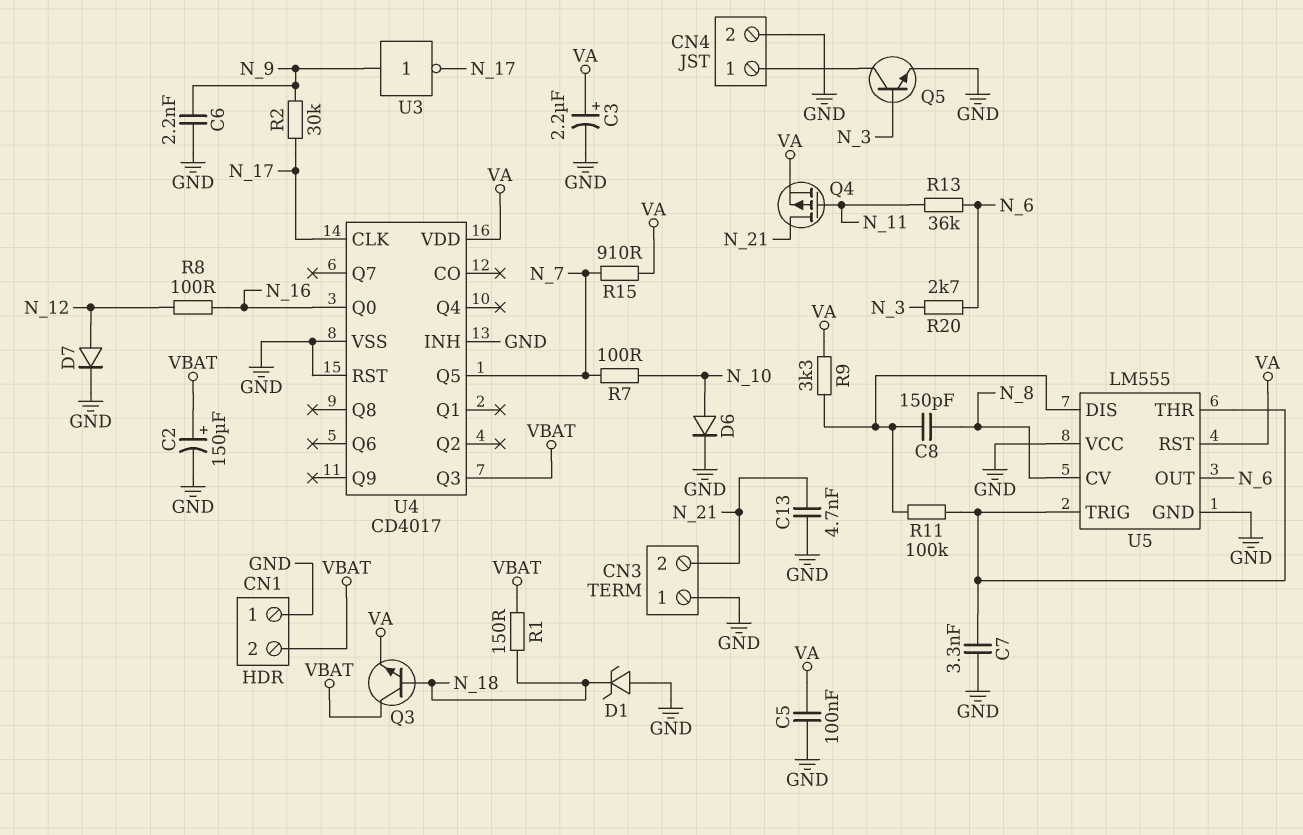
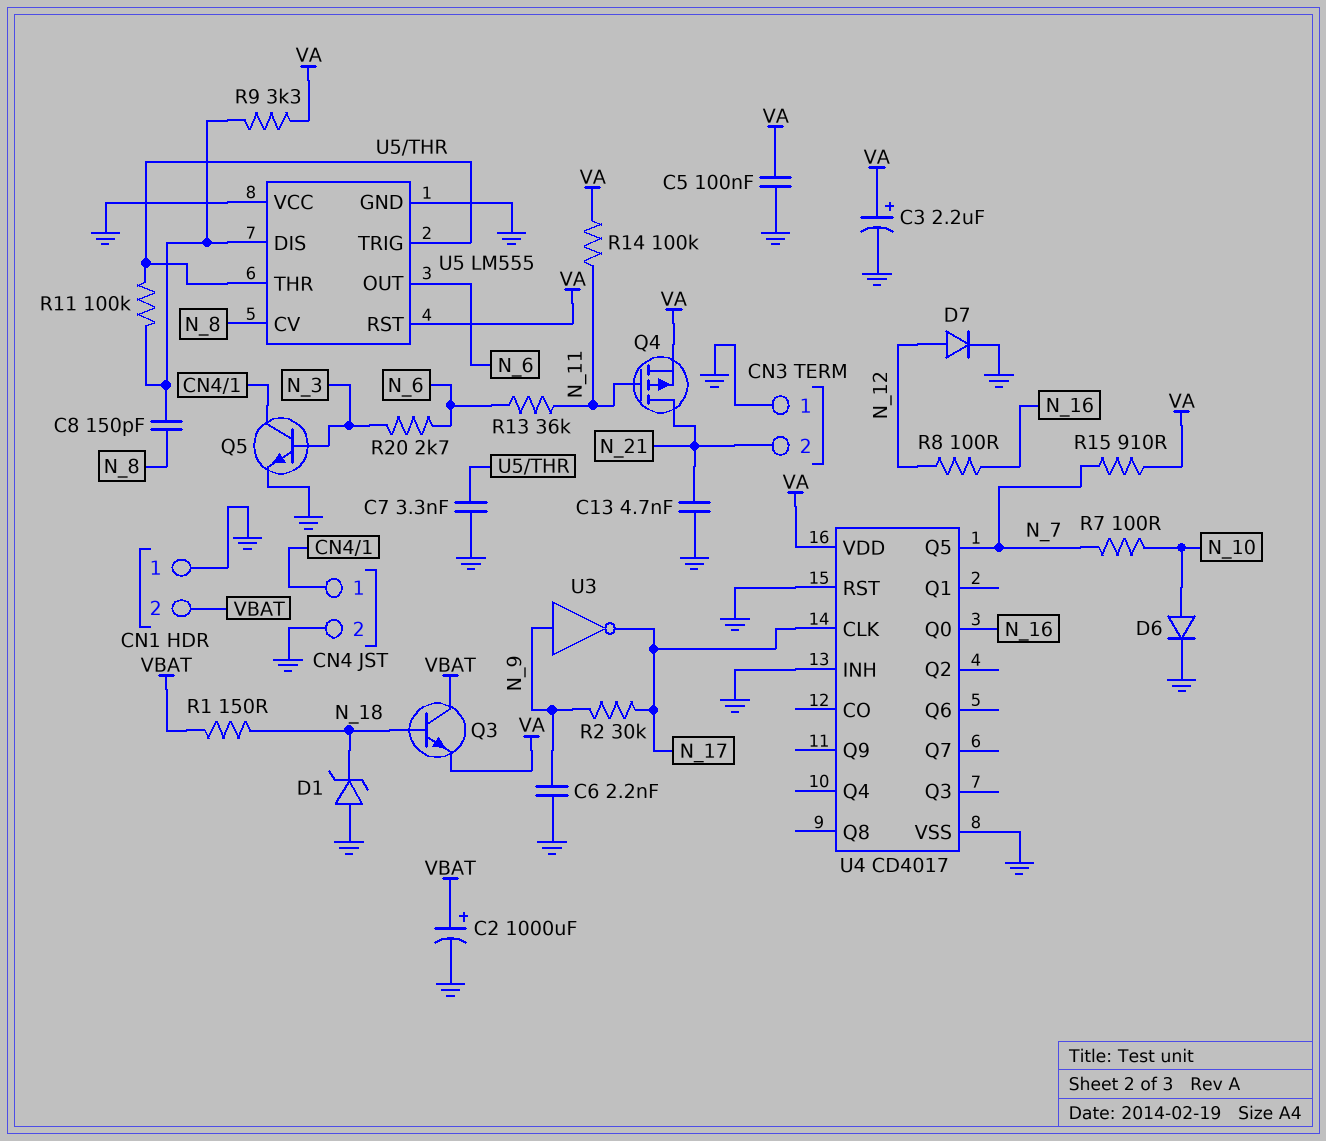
C2: 150uF (plus VBAT, minus GND) -> 1000uF (plus VBAT, minus GND)
R14: none -> 100k (N_11, VA)
U4 pin Q3: VBAT -> none

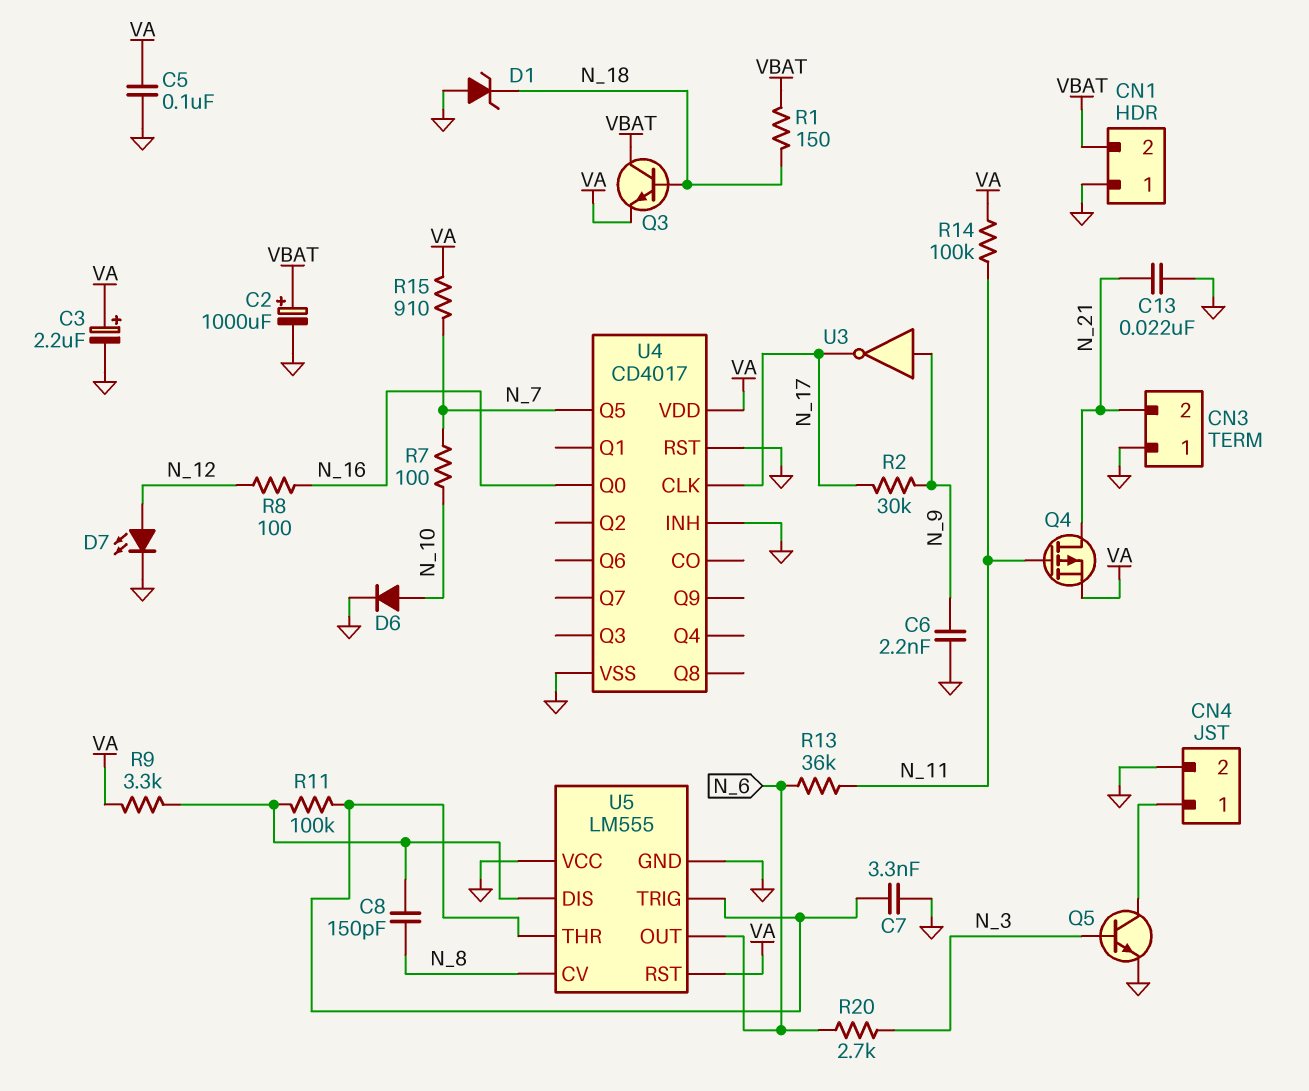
C13: 4.7nF (GND, N_21) -> 22nF (GND, N_21)
D7: diode (A N_12, K GND) -> LED (A N_12, K GND)

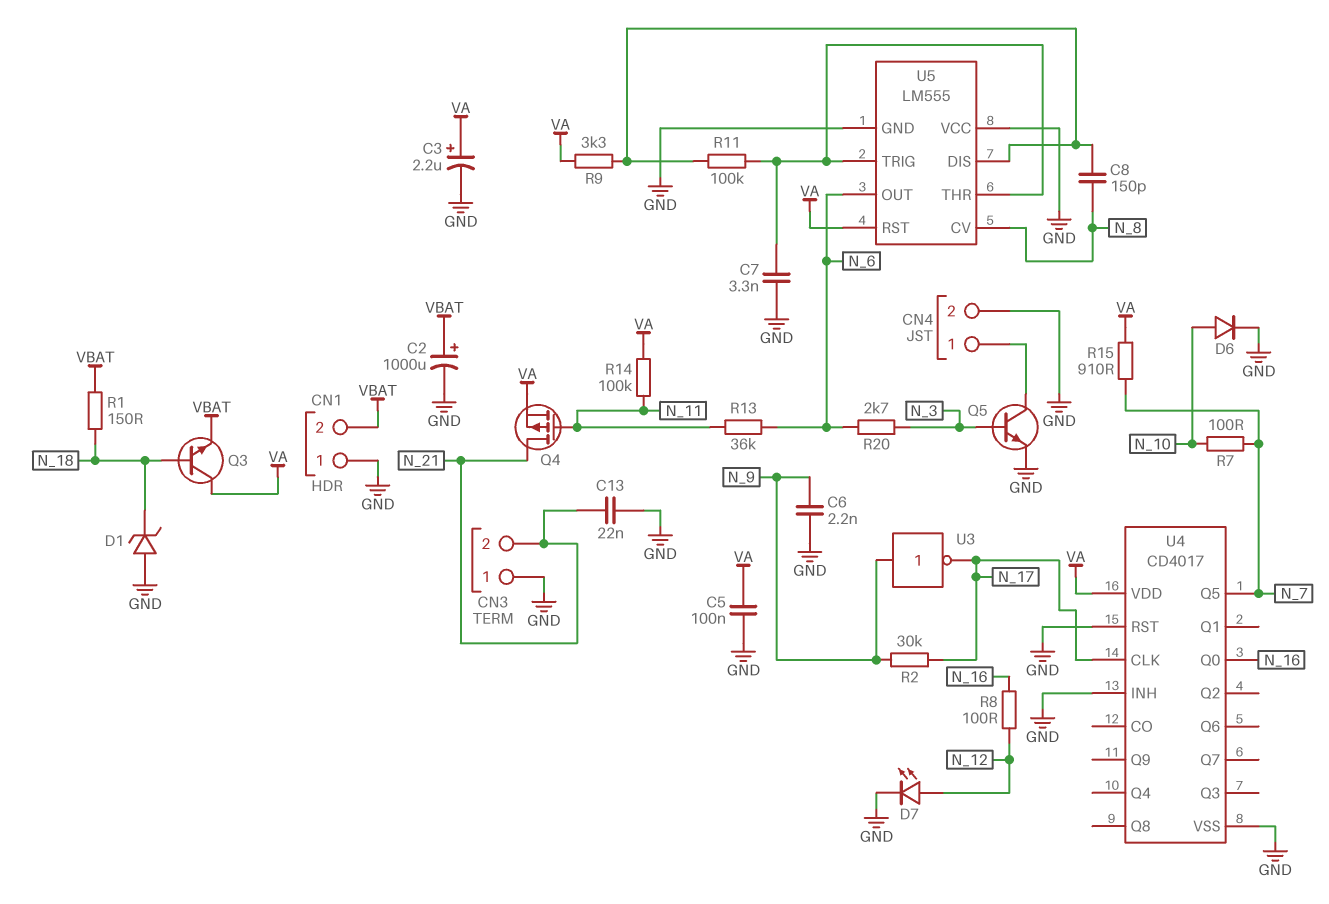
Q3: NPN (B N_18, C VBAT, E VA) -> NPN (B N_18, C VA, E VBAT)

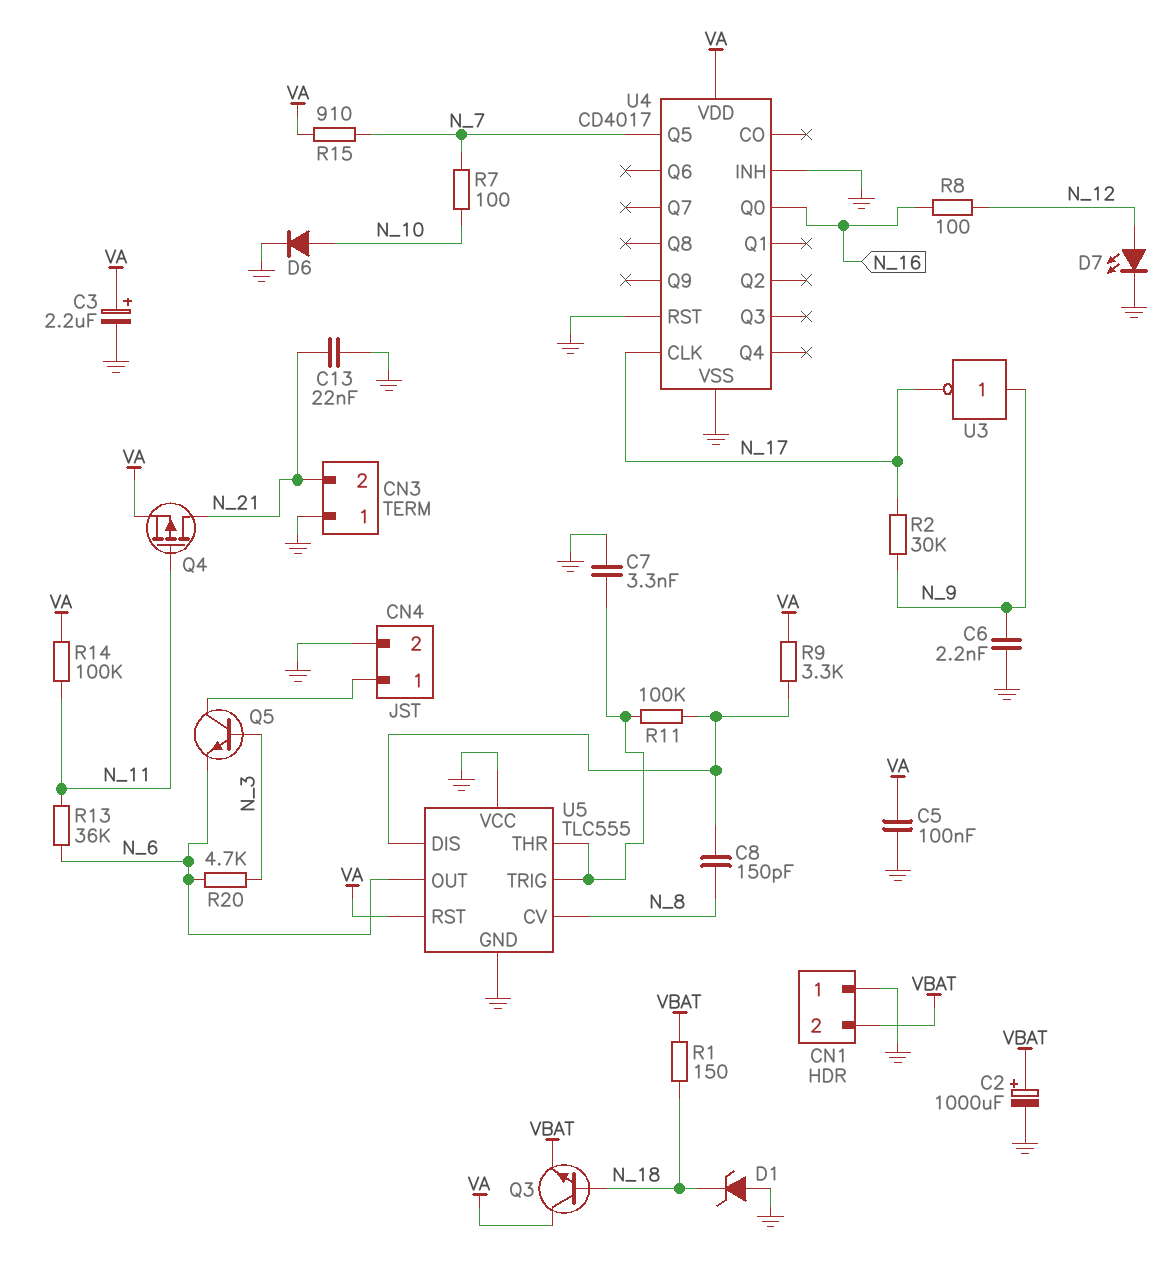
Q5: NPN (B N_3, C CN4/1, E GND) -> NPN (B N_3, C CN4/1, E N_6)
R20: 2.7k (N_3, N_6) -> 4.7k (N_3, N_6)
U5: LM555 -> TLC555

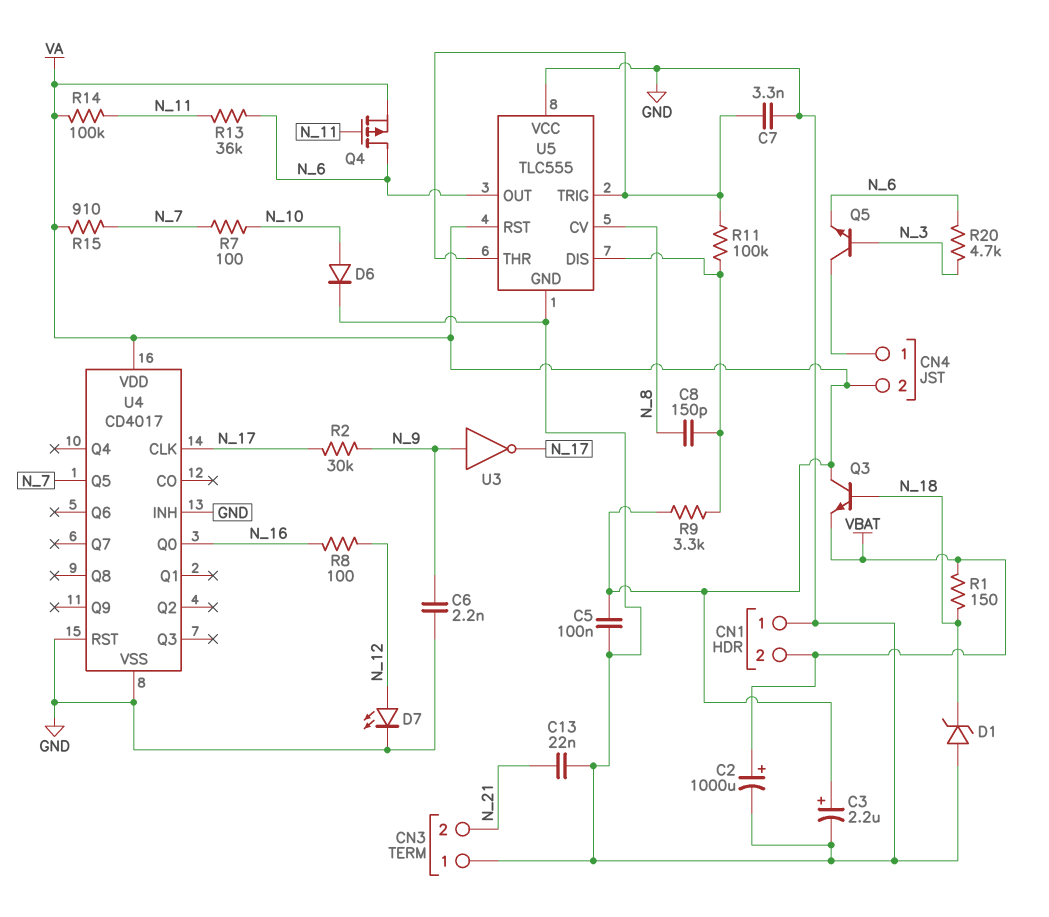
CN4 pin 2: GND -> VA
Q4: PMOS (G N_11, D N_21, S VA) -> PMOS (G N_11, D N_6, S VA)

